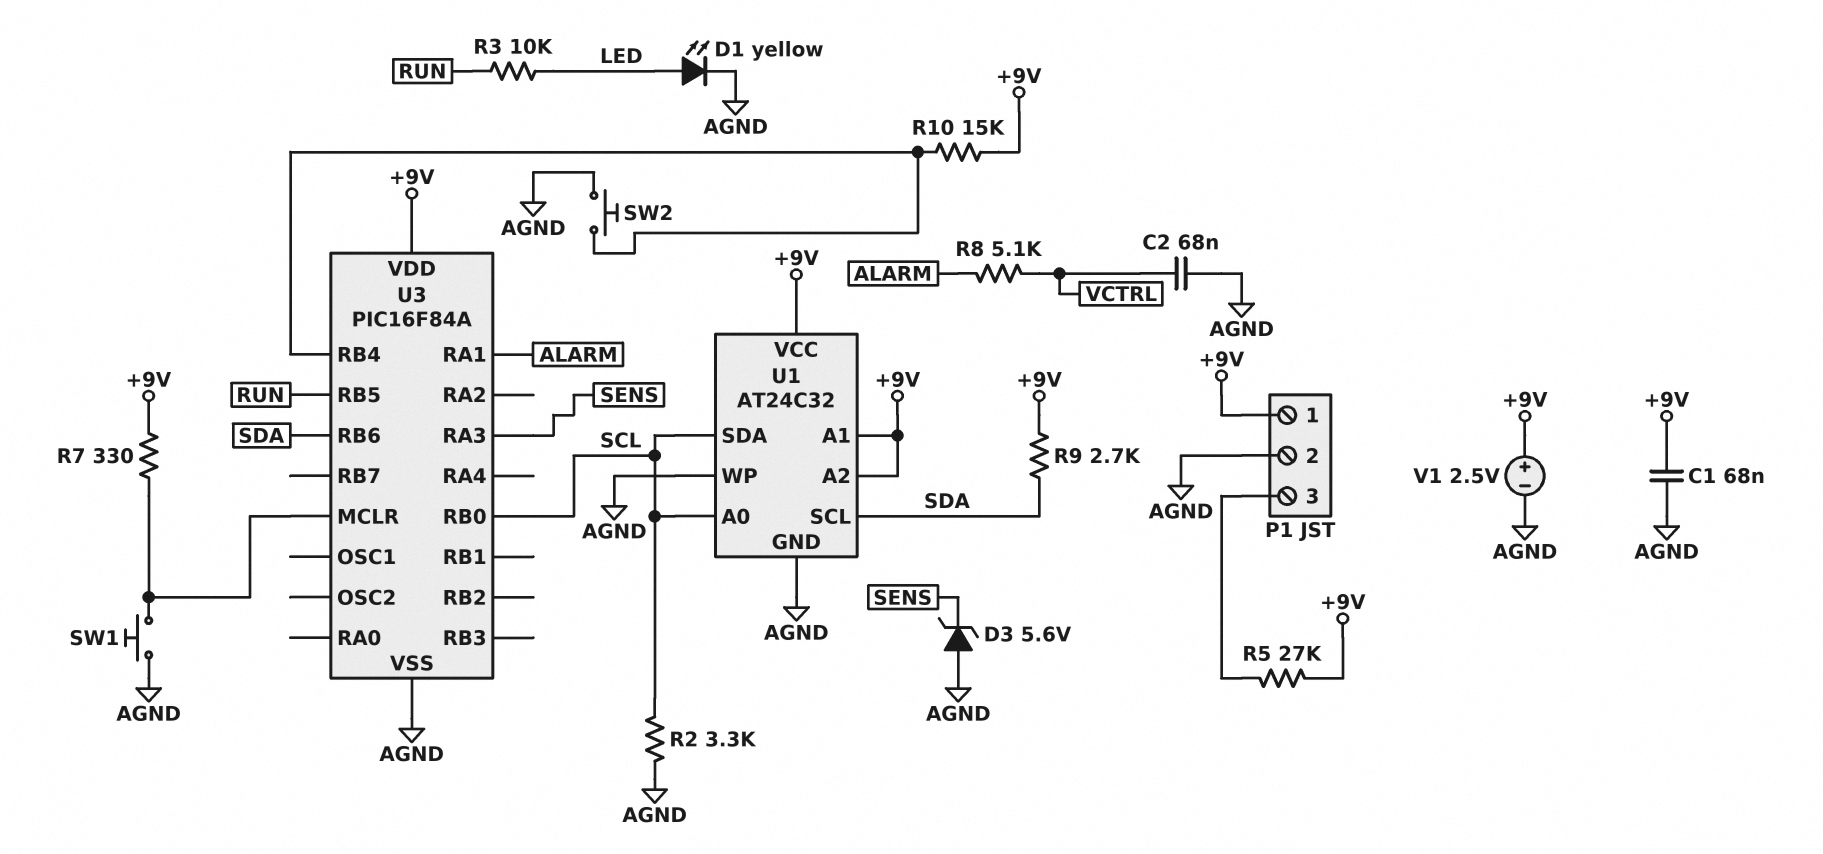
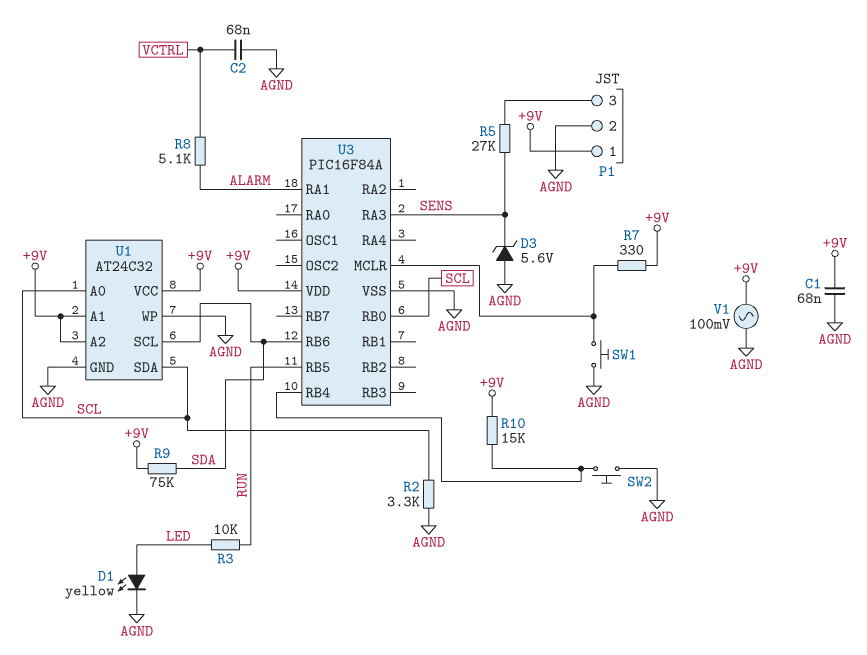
R5: 27k (+9V, P1/3) -> 27k (P1/3, SENS)
R9: 2.7k (+9V, SDA) -> 75k (+9V, SDA)
V1: 2.5V (plus +9V, minus AGND) -> AC 100mV (+9V, AGND)

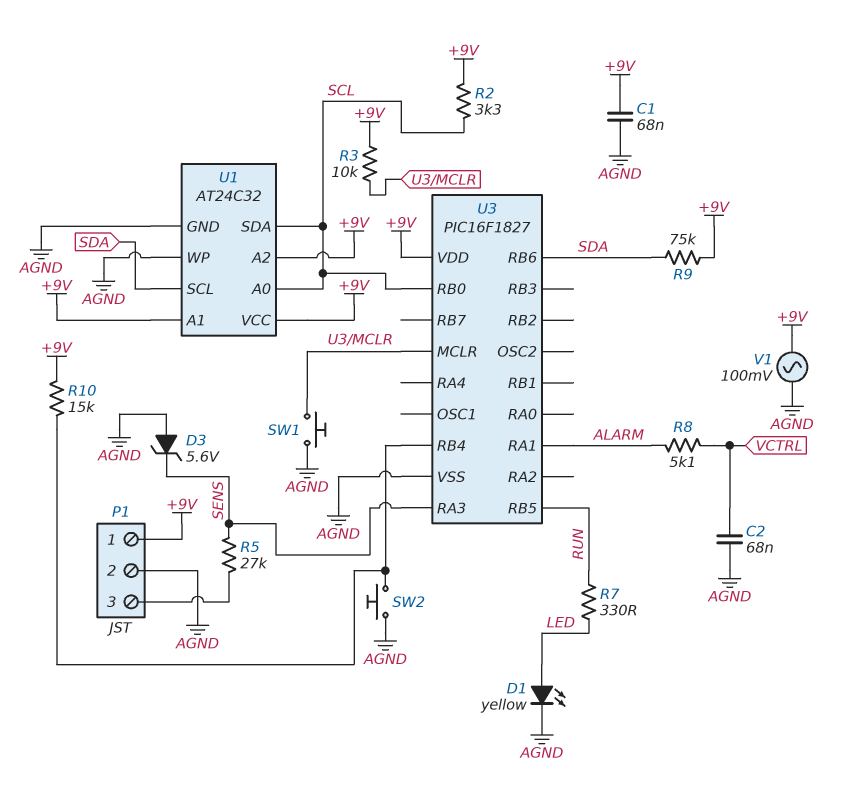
R2: 3.3k (AGND, SCL) -> 3.3k (+9V, SCL)
R3: 10k (LED, RUN) -> 10k (+9V, U3/MCLR)
R7: 330 (+9V, U3/MCLR) -> 330 (LED, RUN)
U3: PIC16F84A -> PIC16F1827

